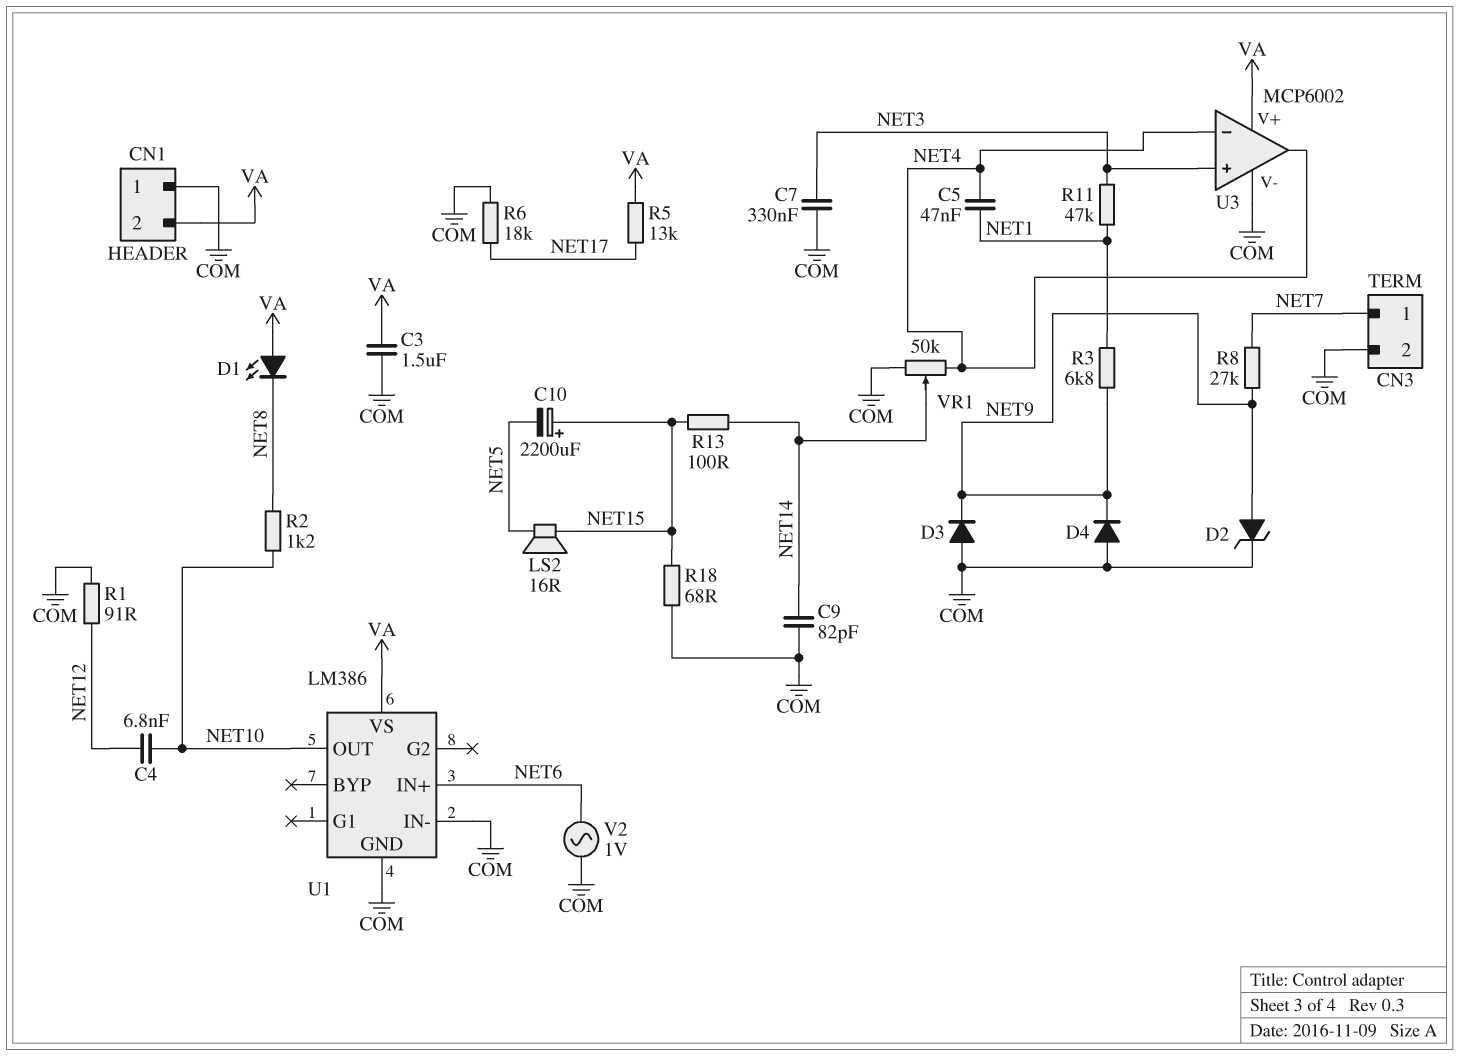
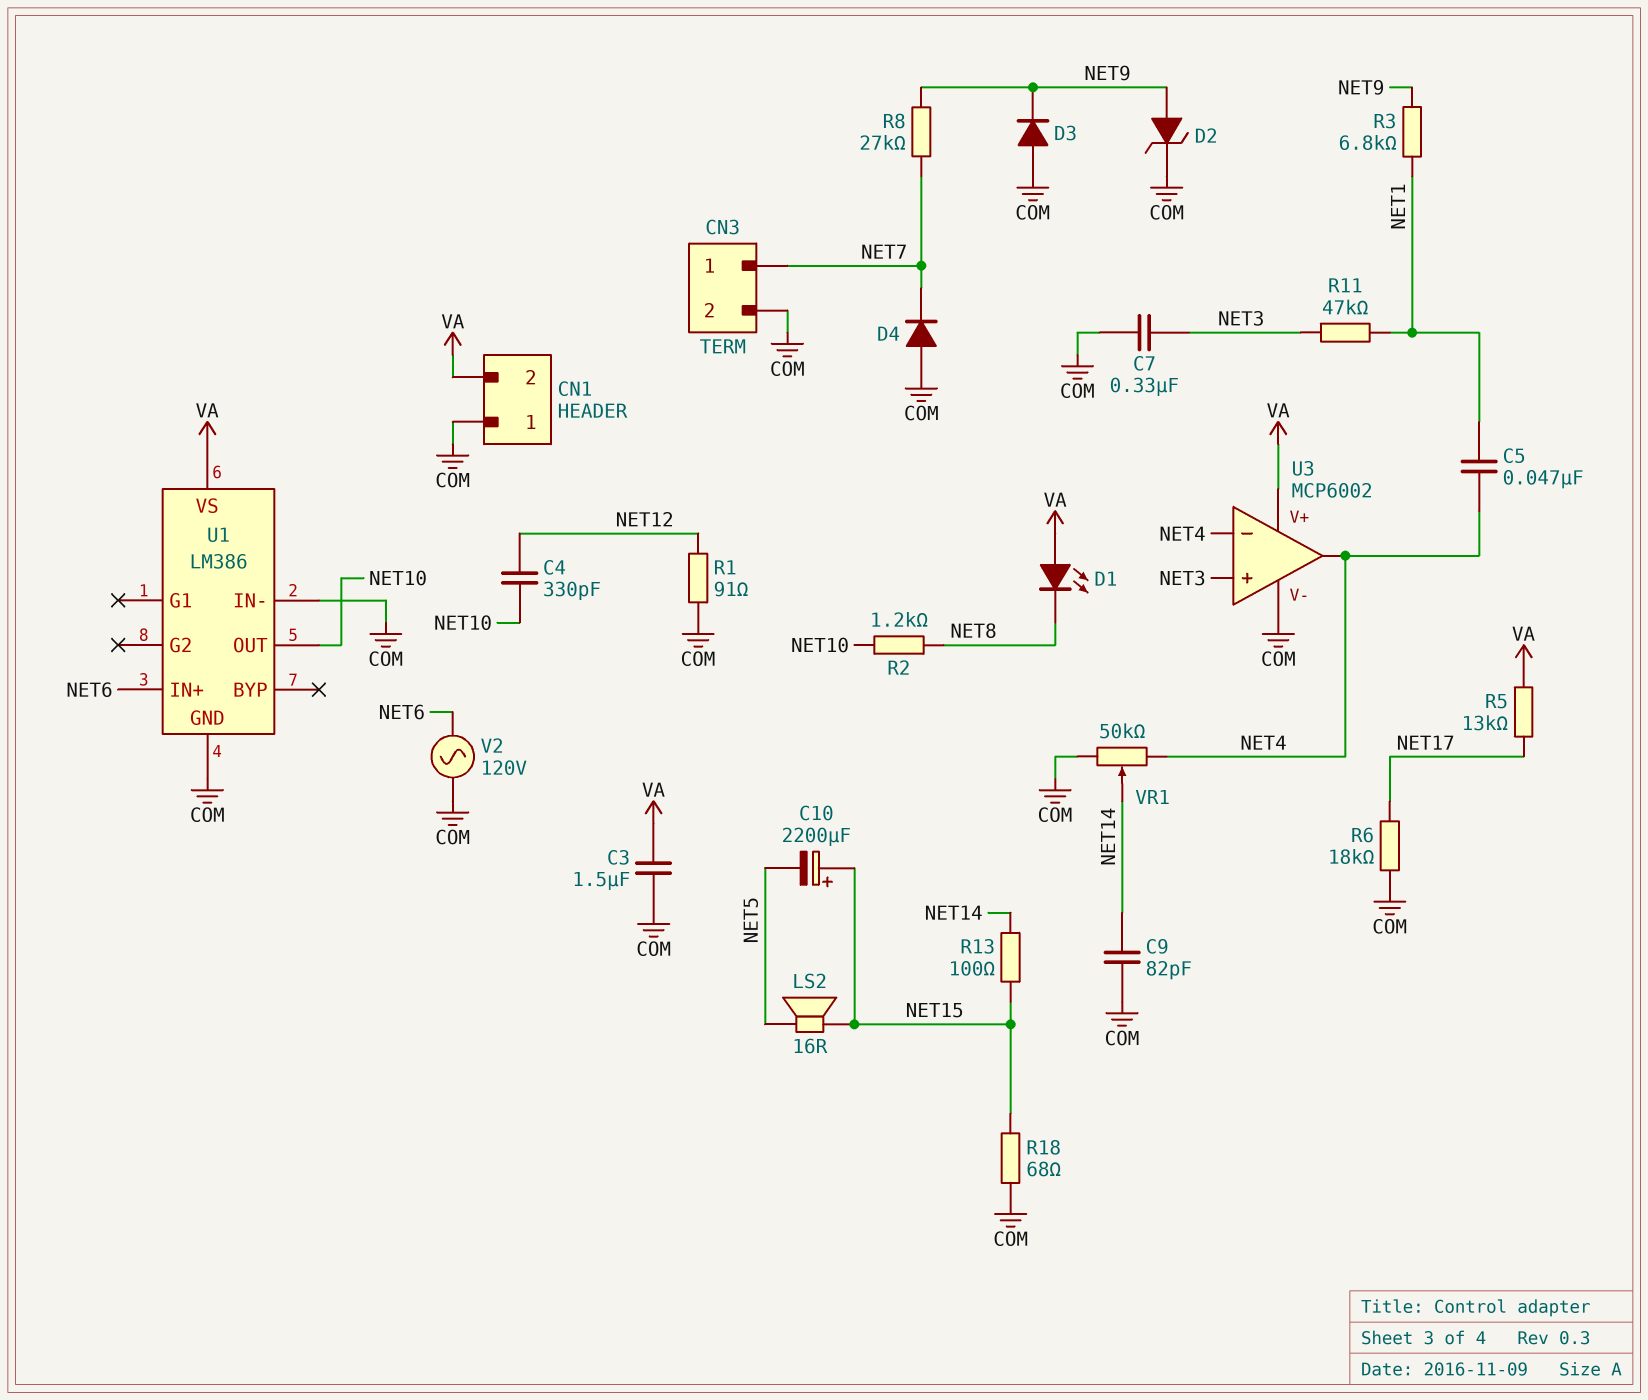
C4: 6.8nF (NET10, NET12) -> 330pF (NET10, NET12)
D4: diode (A COM, K NET9) -> diode (A COM, K NET7)
V2: AC 1V (COM, NET6) -> AC 120V (COM, NET6)

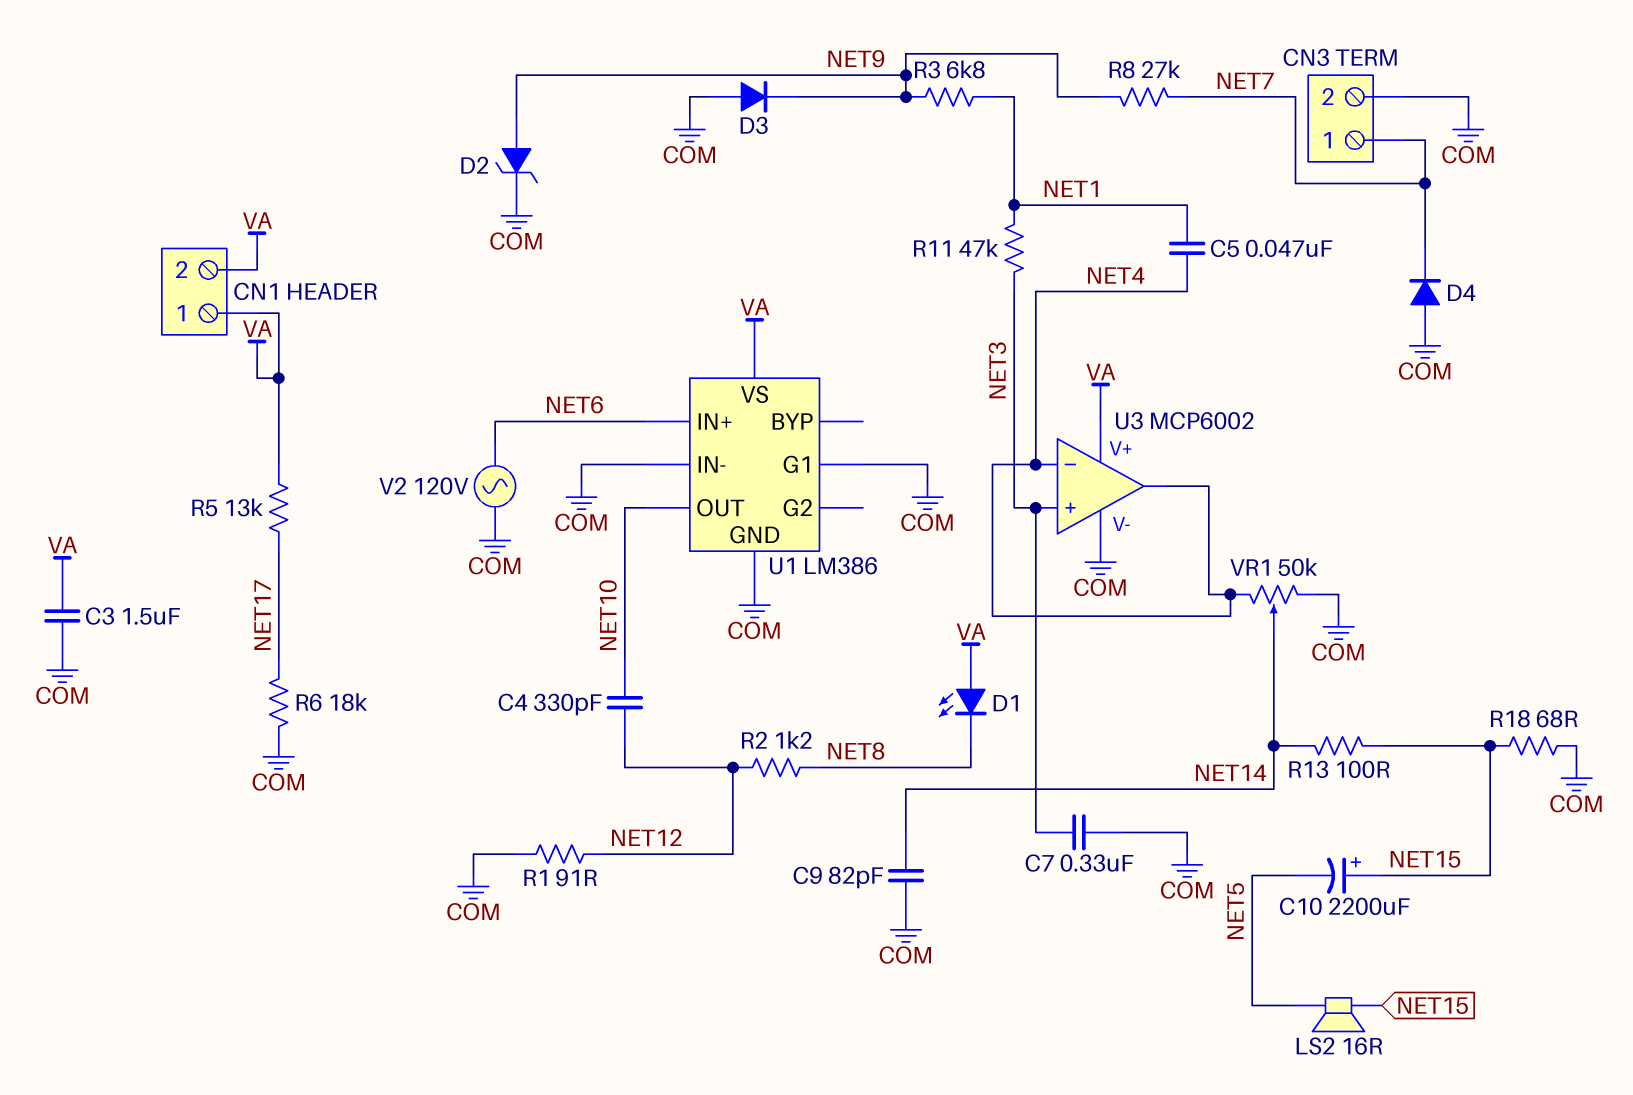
CN1 pin 1: COM -> VA
R2: 1.2k (NET8, NET10) -> 1.2k (NET8, NET12)
U1 pin G1: none -> COM

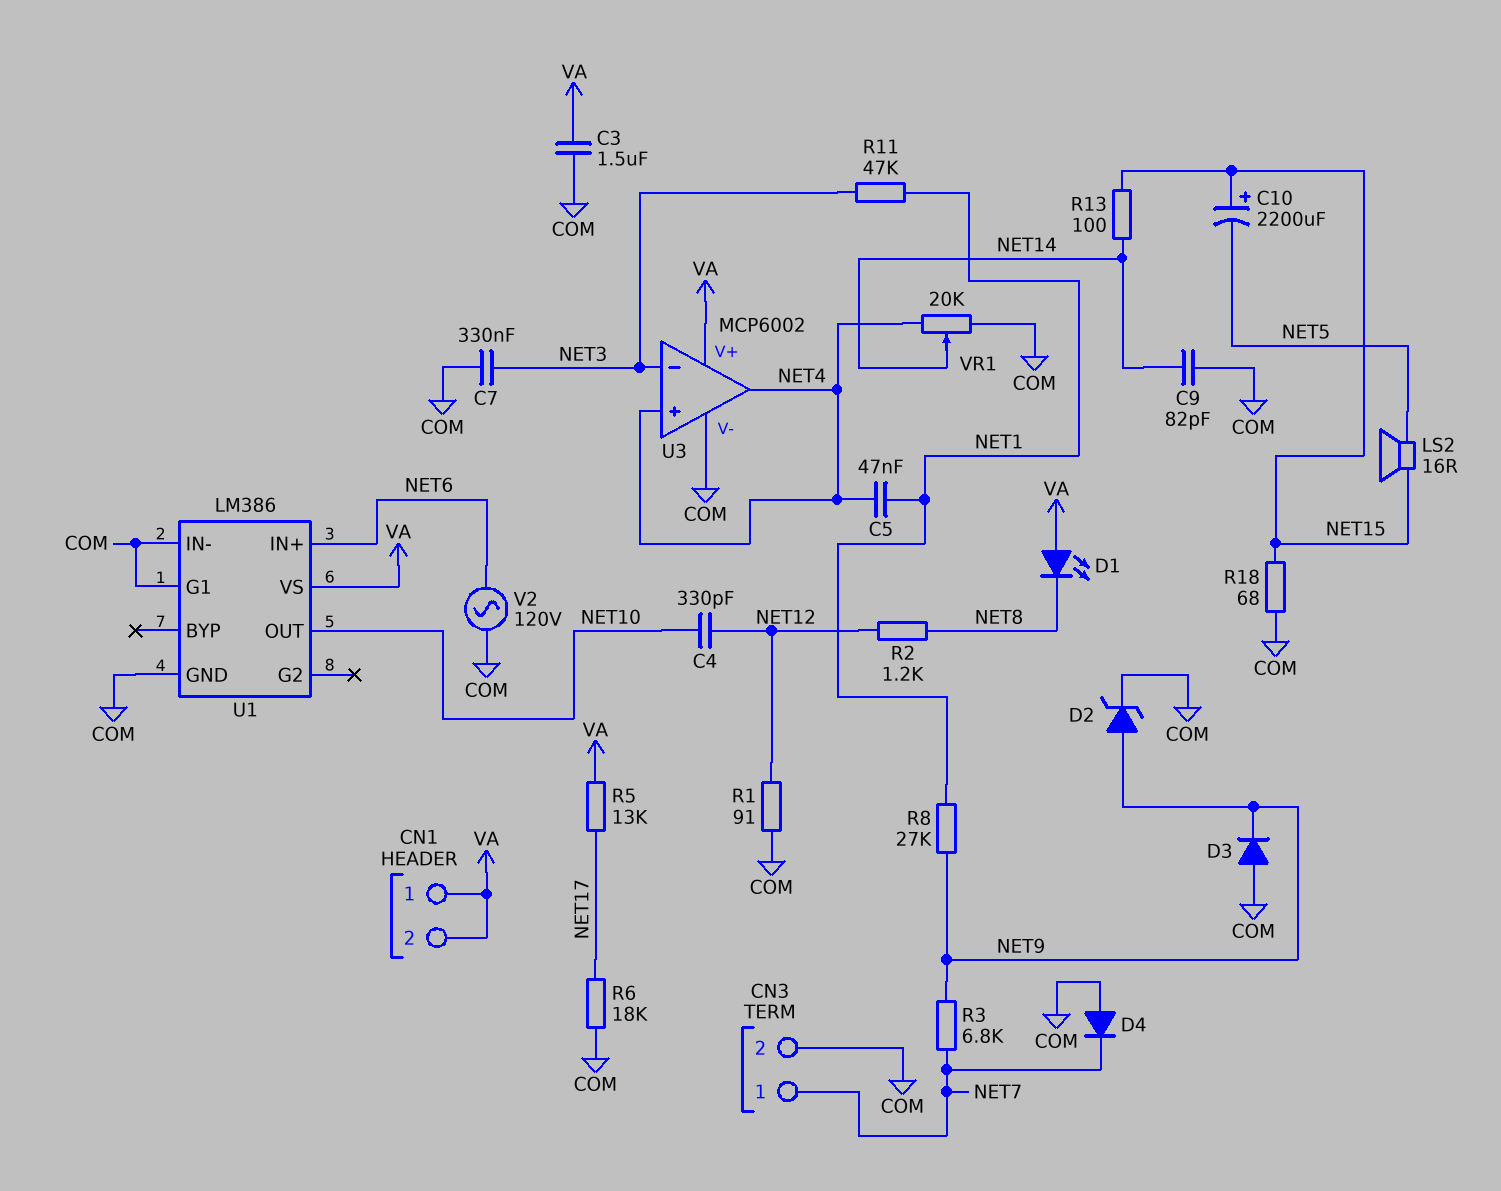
R3: 6.8k (NET1, NET9) -> 6.8k (NET7, NET9)
R8: 27k (NET7, NET9) -> 27k (NET1, NET9)
U3 pin in+: NET3 -> NET4
U3 pin in-: NET4 -> NET3
VR1: 50k (COM, NET4, wiper NET14) -> 20k (COM, NET4, wiper NET14)

